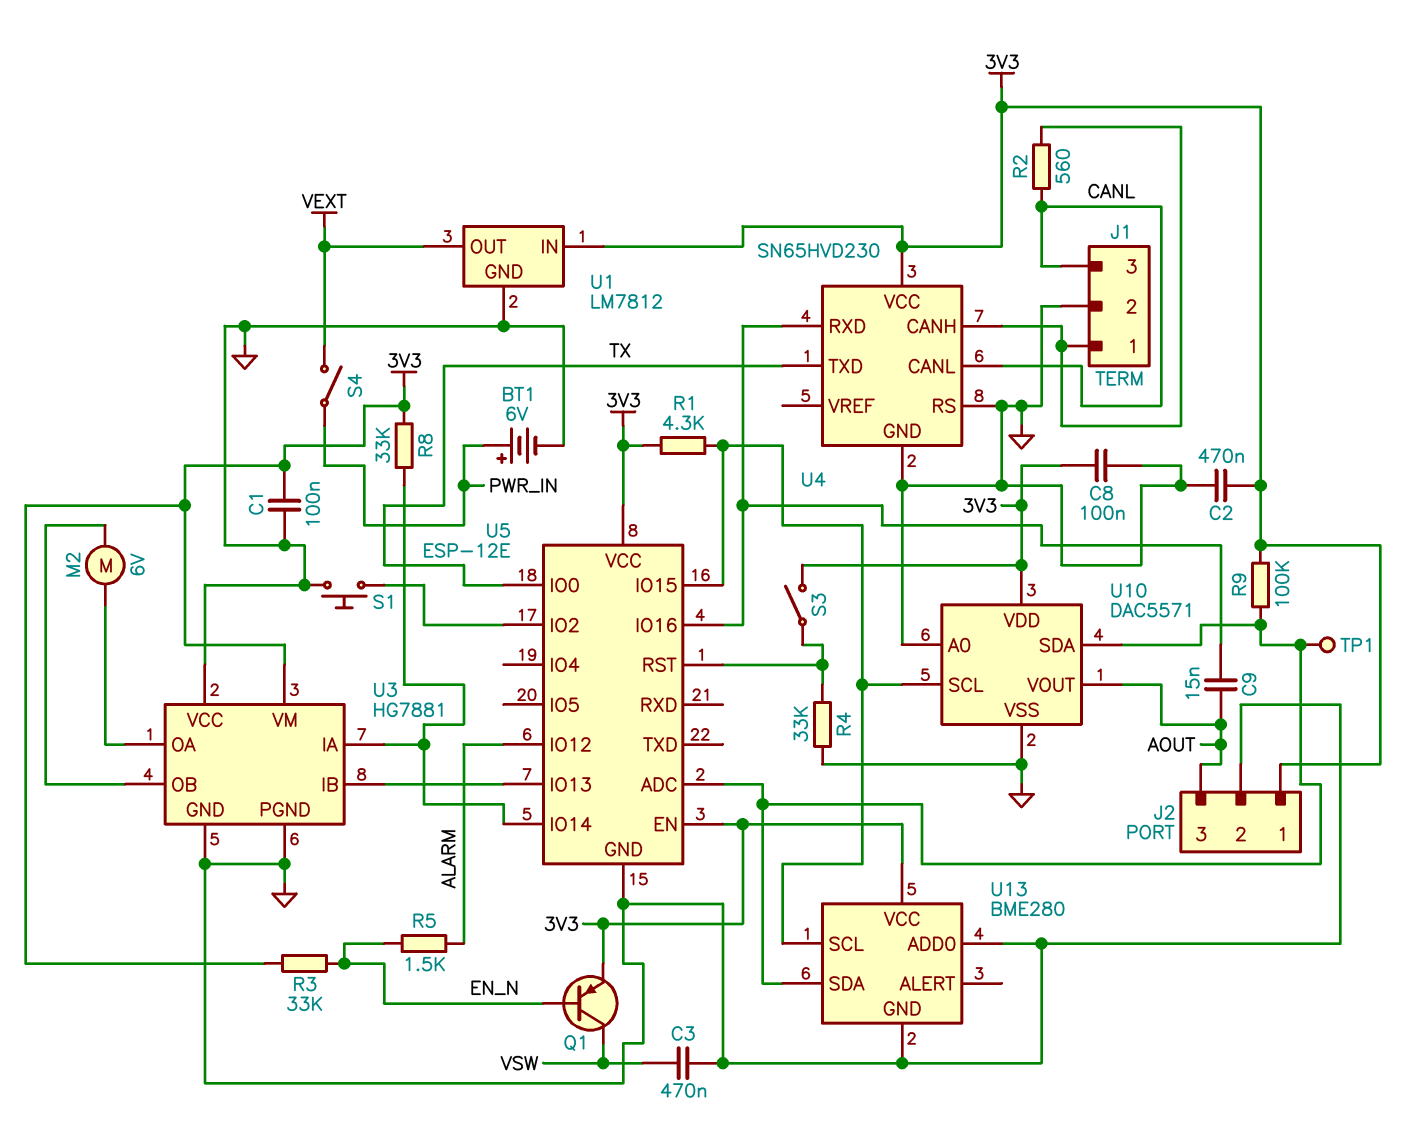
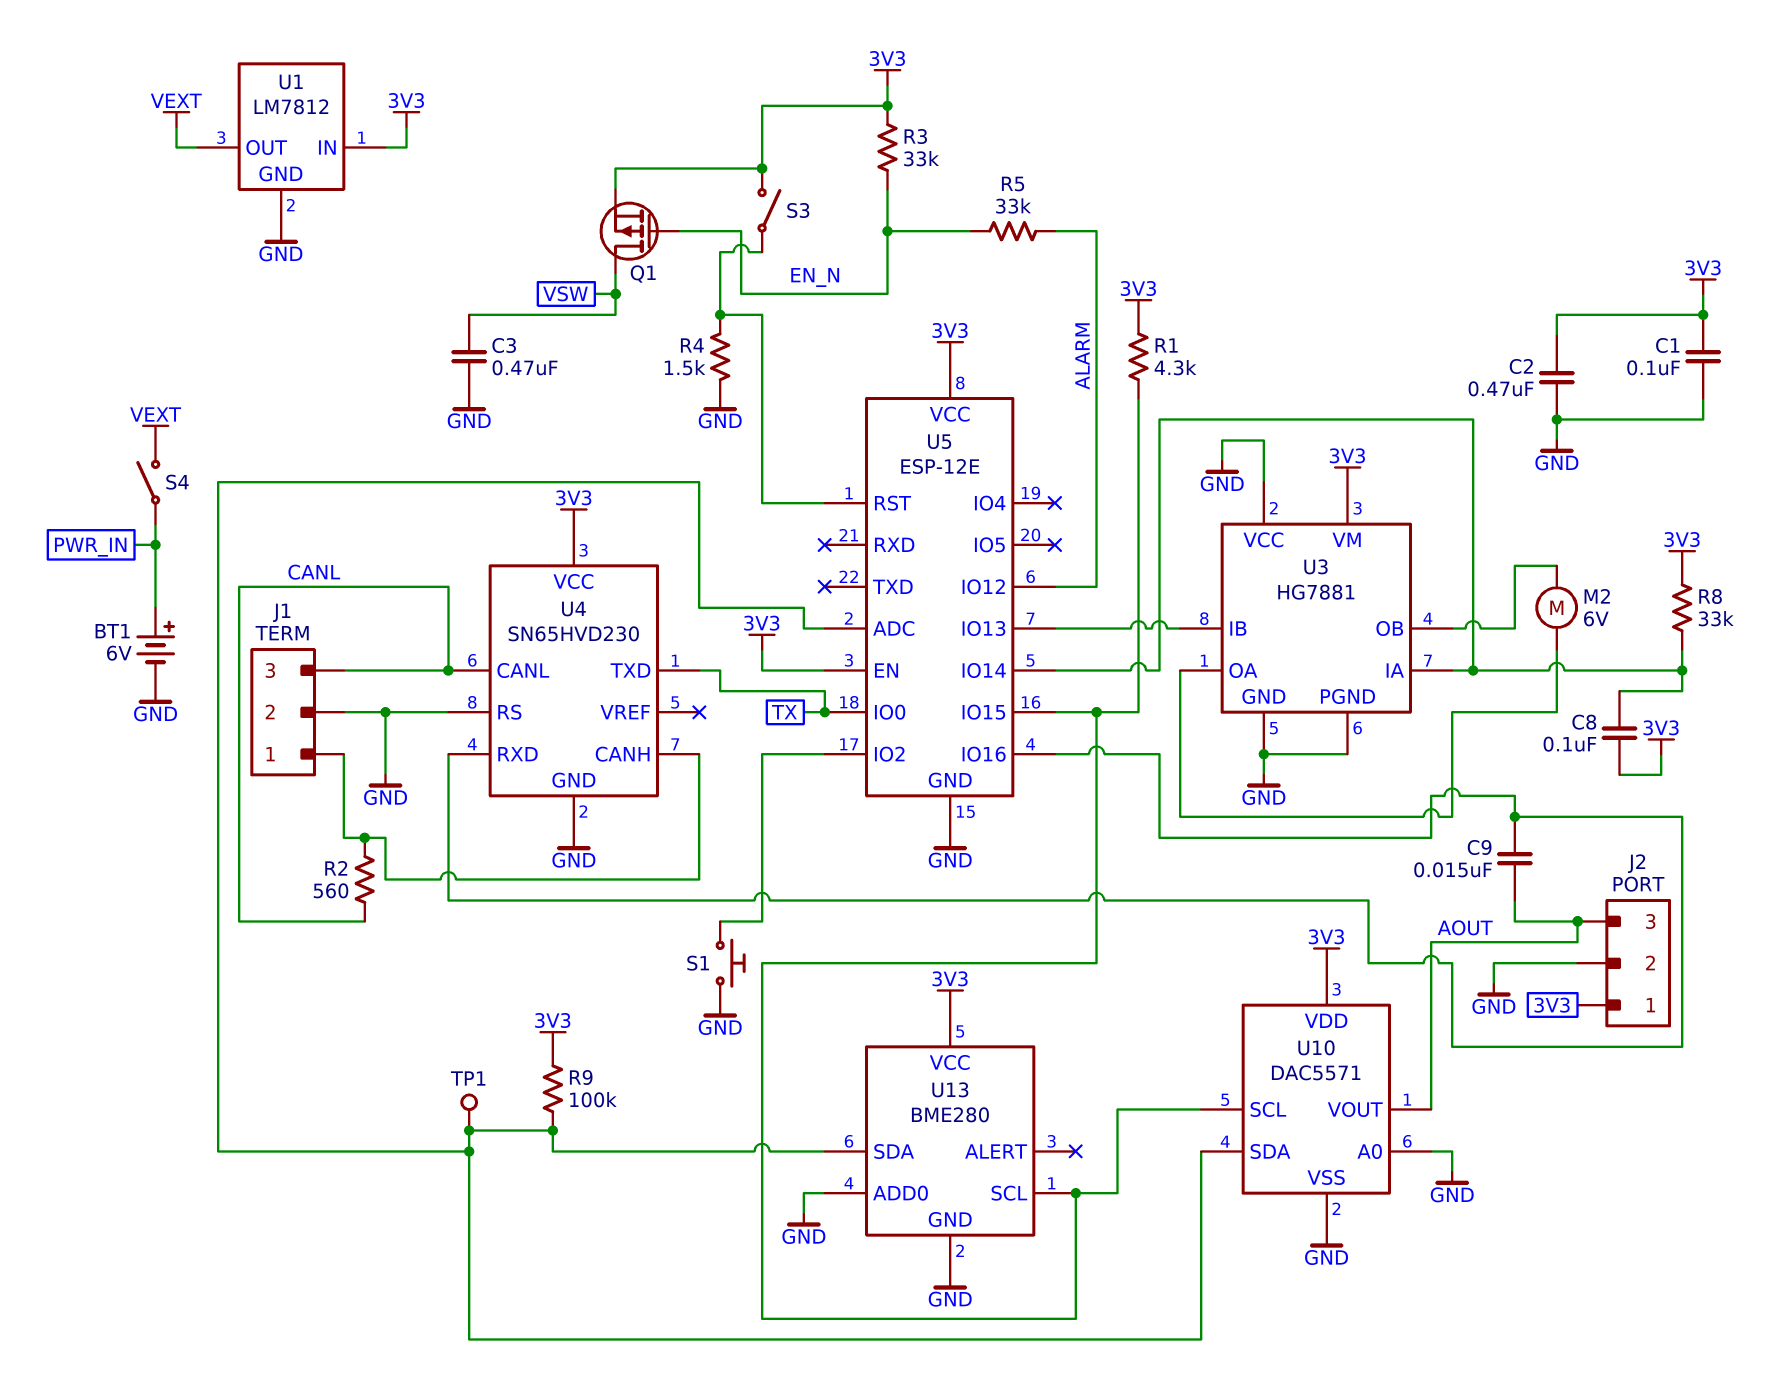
C8: 100nF (3V3, GND) -> 100nF (3V3, U3/IA)
Q1: PNP (B EN_N, C VSW, E 3V3) -> PMOS (G EN_N, D VSW, S 3V3)
R4: 33k (GND, U5/RST) -> 1.5k (GND, U5/RST)
R5: 1.5k (ALARM, EN_N) -> 33k (ALARM, EN_N)

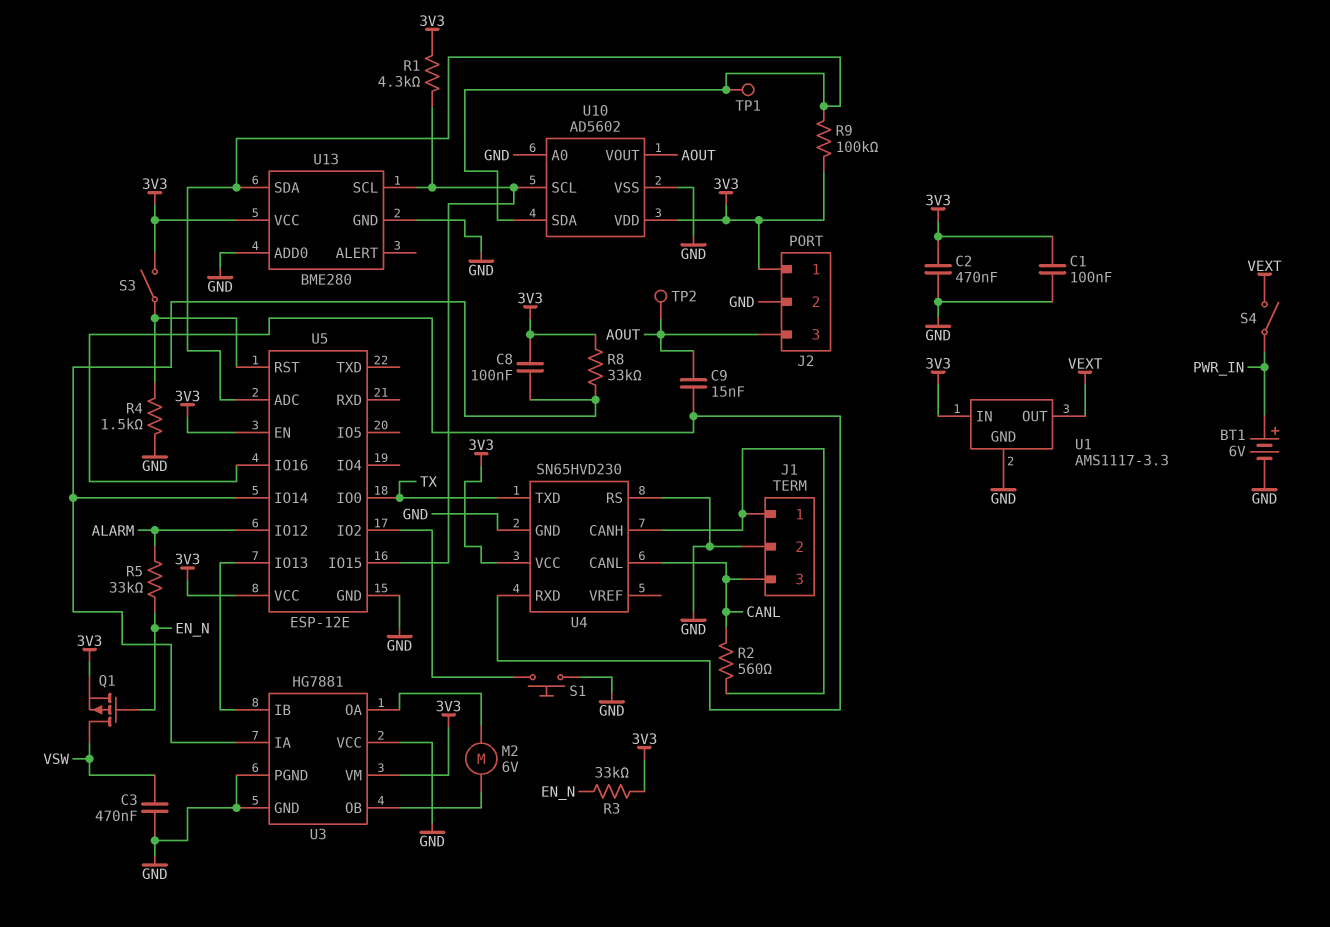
TP2: none -> test point (AOUT)
U1: LM7812 -> AMS1117-3.3
U10: DAC5571 -> AD5602

